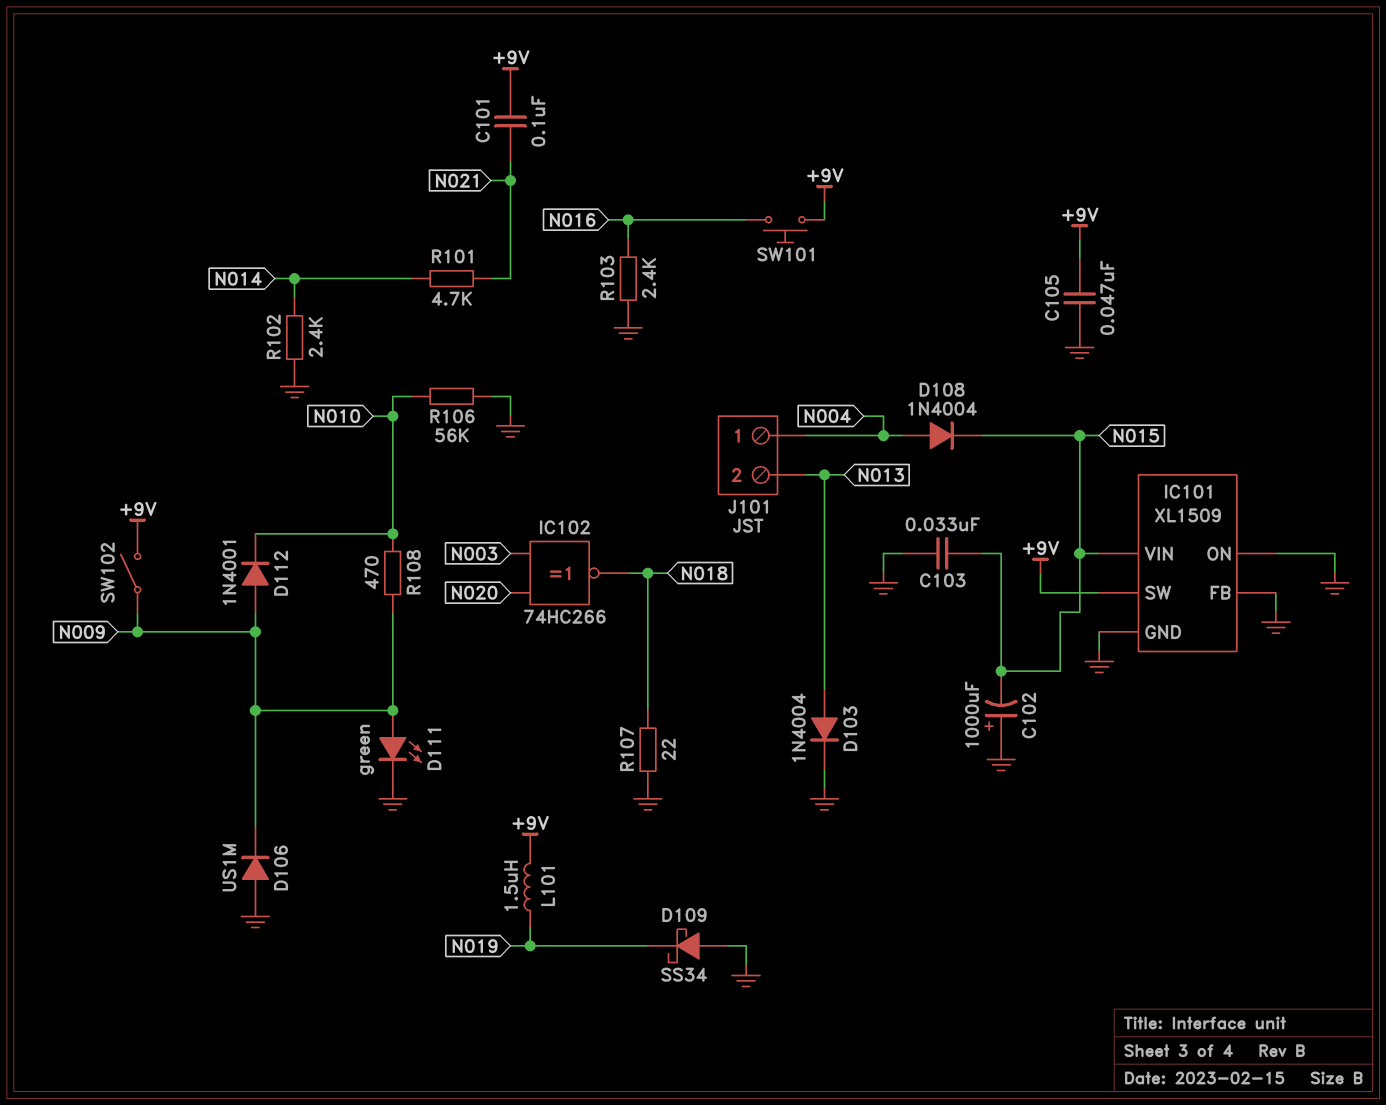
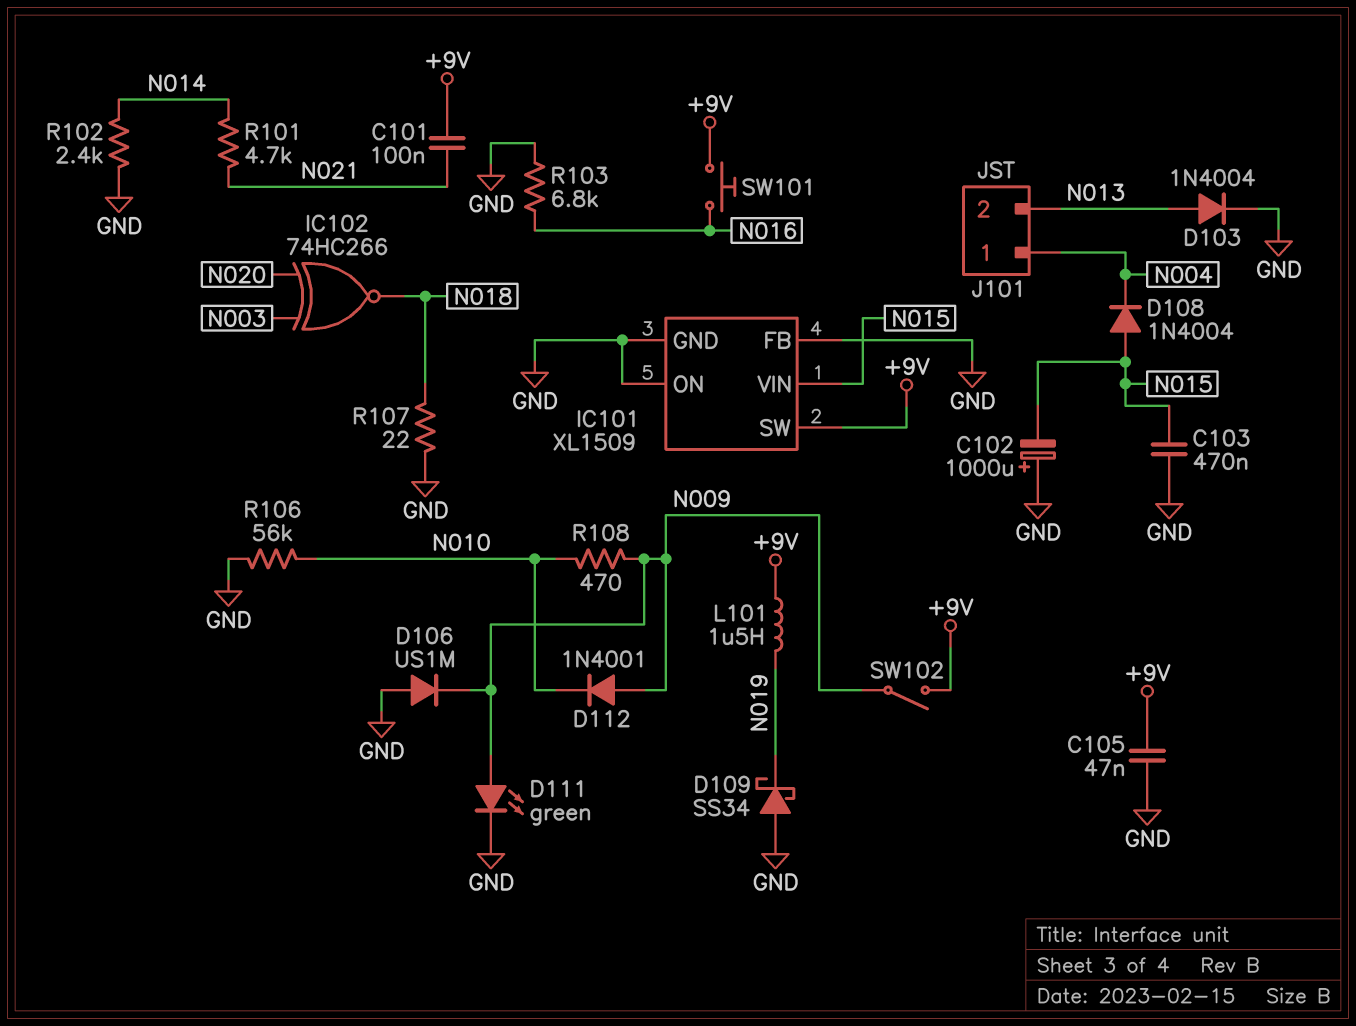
C103: 33nF (GND, N015) -> 470nF (GND, N015)
D108: diode 1N4004 (A N004, K N015) -> diode 1N4004 (A N015, K N004)
R103: 2.4k (GND, N016) -> 6.8k (GND, N016)

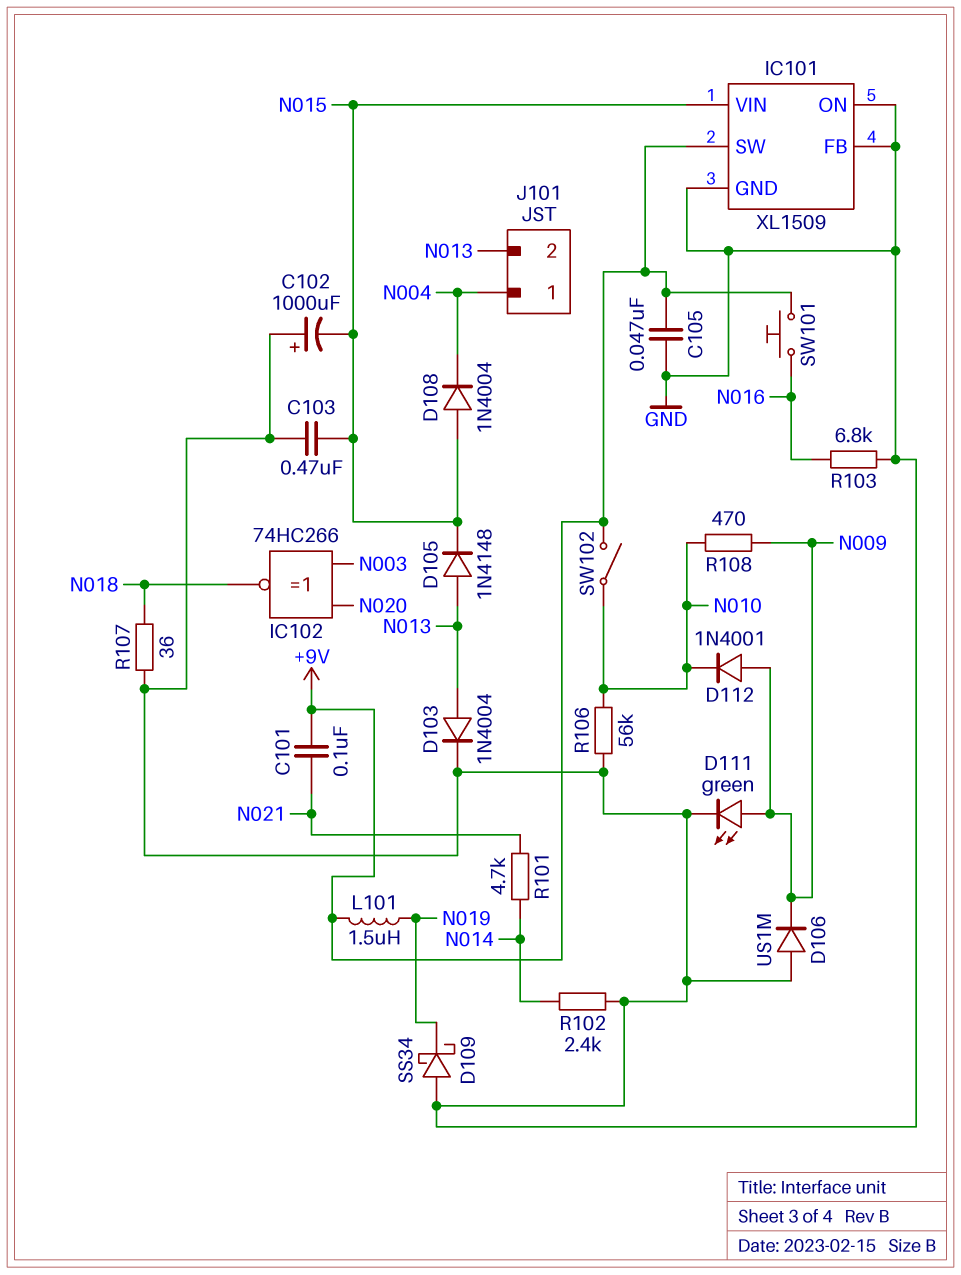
D105: none -> diode 1N4148 (A N013, K N015)
R107: 22 (GND, N018) -> 36 (GND, N018)
SW102: switch (+9V, N009) -> switch (+9V, N010)

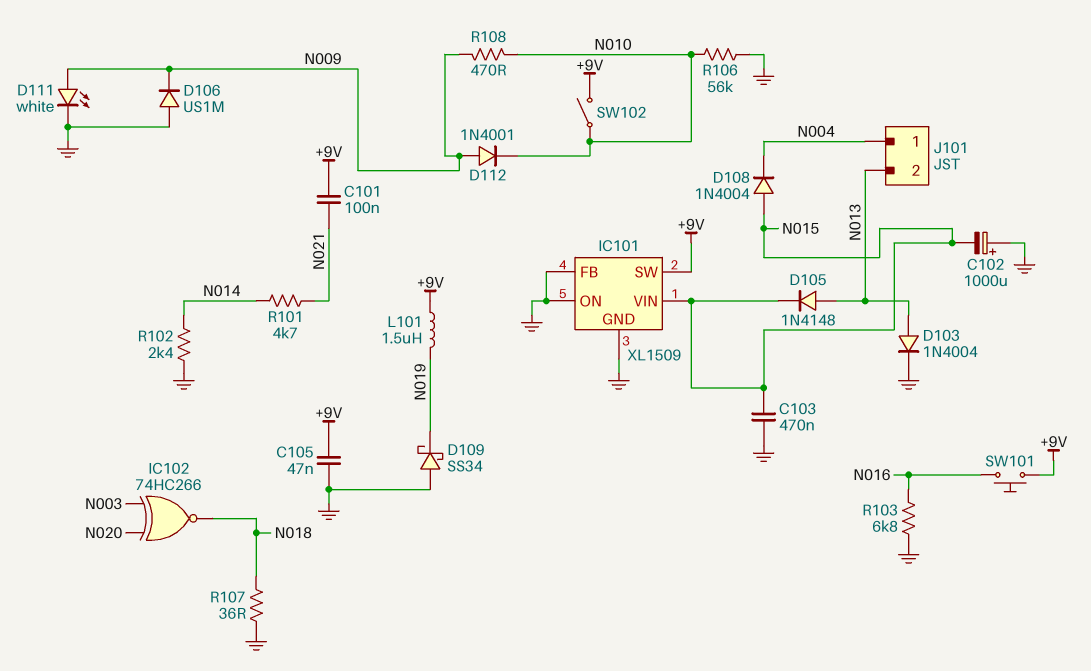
D111: LED green (A N009, K GND) -> LED white (A N009, K GND)

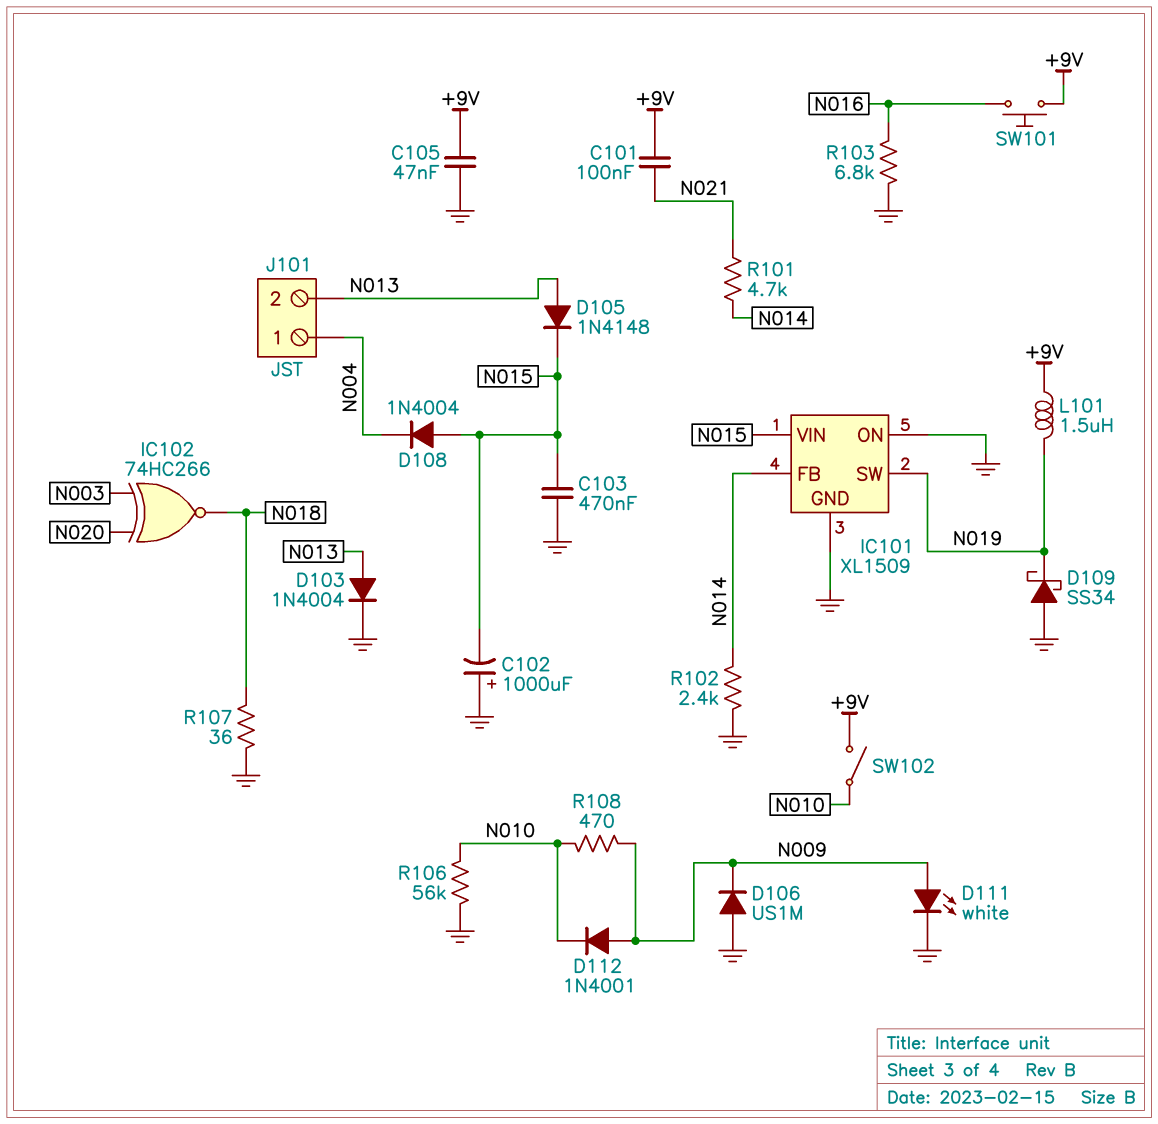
IC101 pin FB: GND -> N014
IC101 pin SW: +9V -> N019

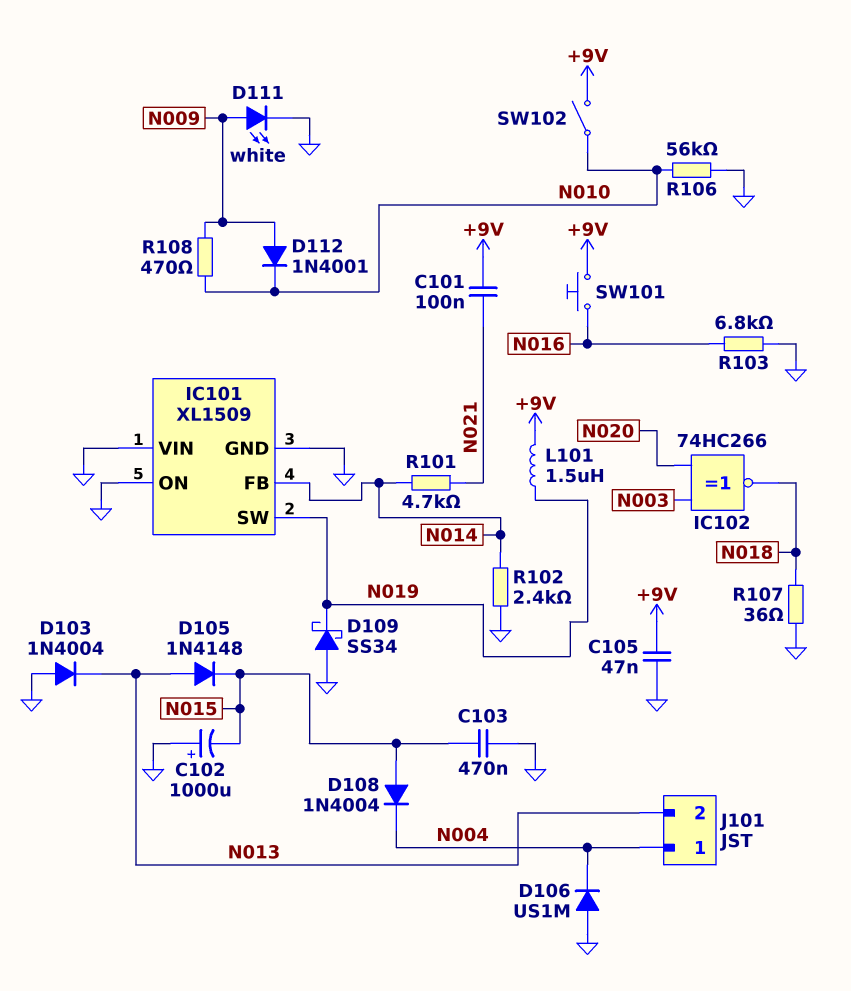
D103: diode 1N4004 (A N013, K GND) -> diode 1N4004 (A GND, K N013)
D106: diode US1M (A GND, K N009) -> diode US1M (A GND, K N004)
IC101 pin VIN: N015 -> GND

